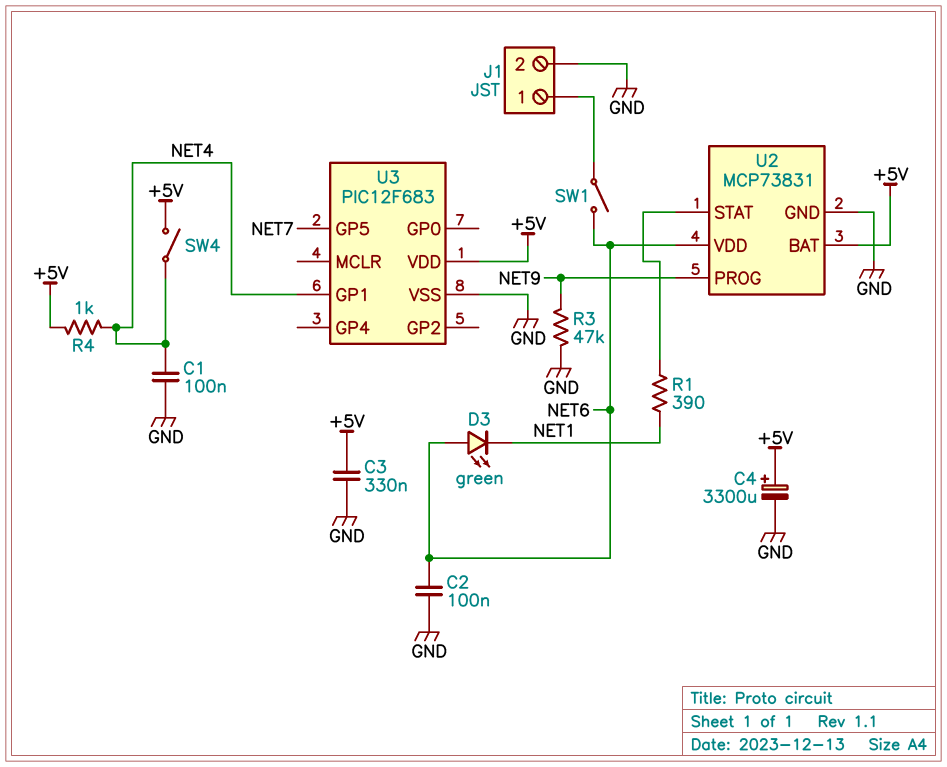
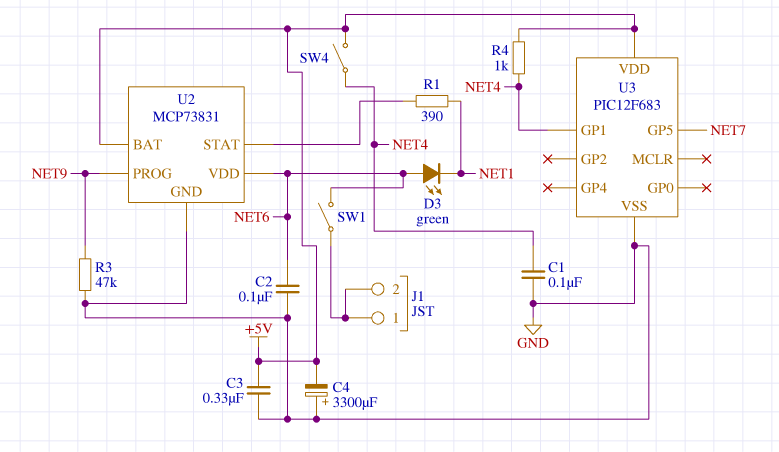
C4: 3300uF (plus +5V, minus GND) -> 3300uF (plus GND, minus +5V)
J1 pin 2: GND -> J1/1

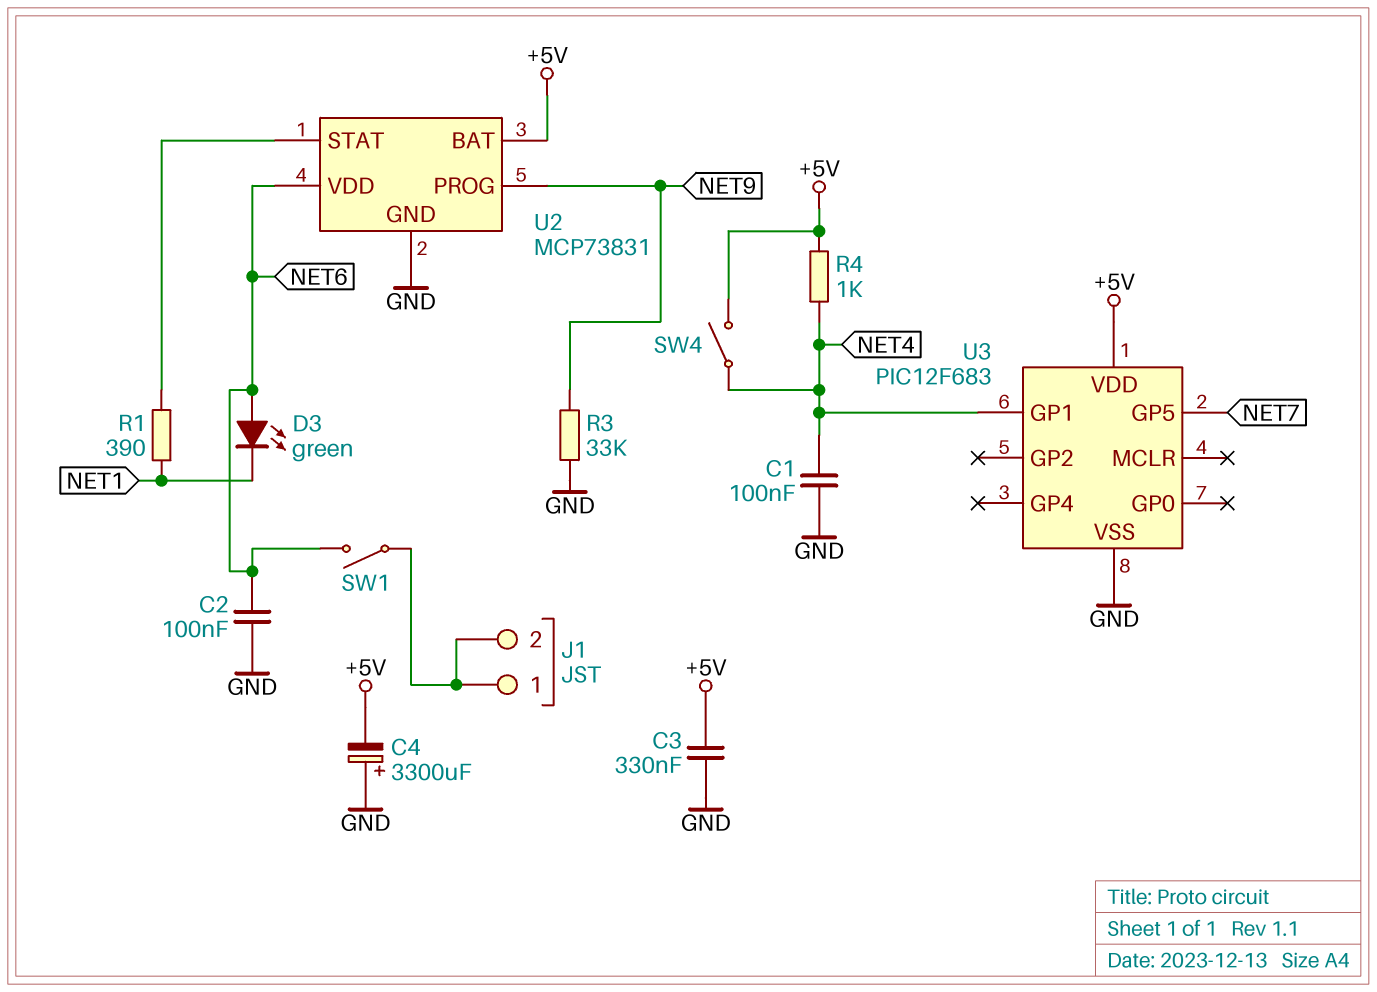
R3: 47k (GND, NET9) -> 33k (GND, NET9)

